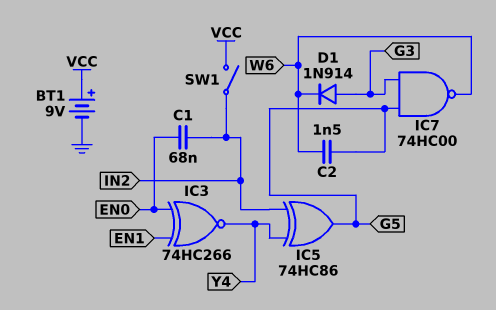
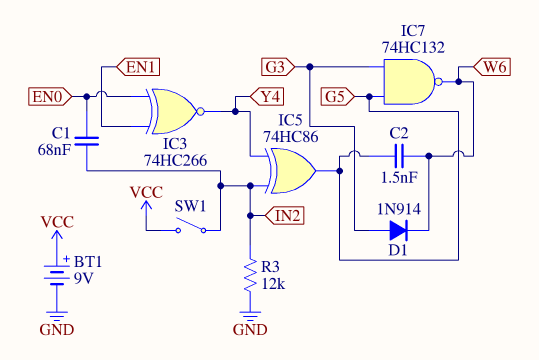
IC7: NAND 74HC00 (in G3, in G5, out W6) -> NAND 74HC132 (in G3, in G5, out W6)
R3: none -> 12k (GND, IN2)

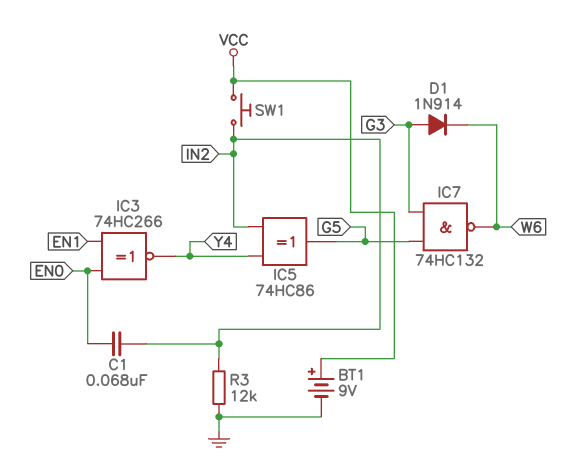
C2: 1.5nF (G5, W6) -> none
SW1: switch (IN2, VCC) -> button (IN2, VCC)

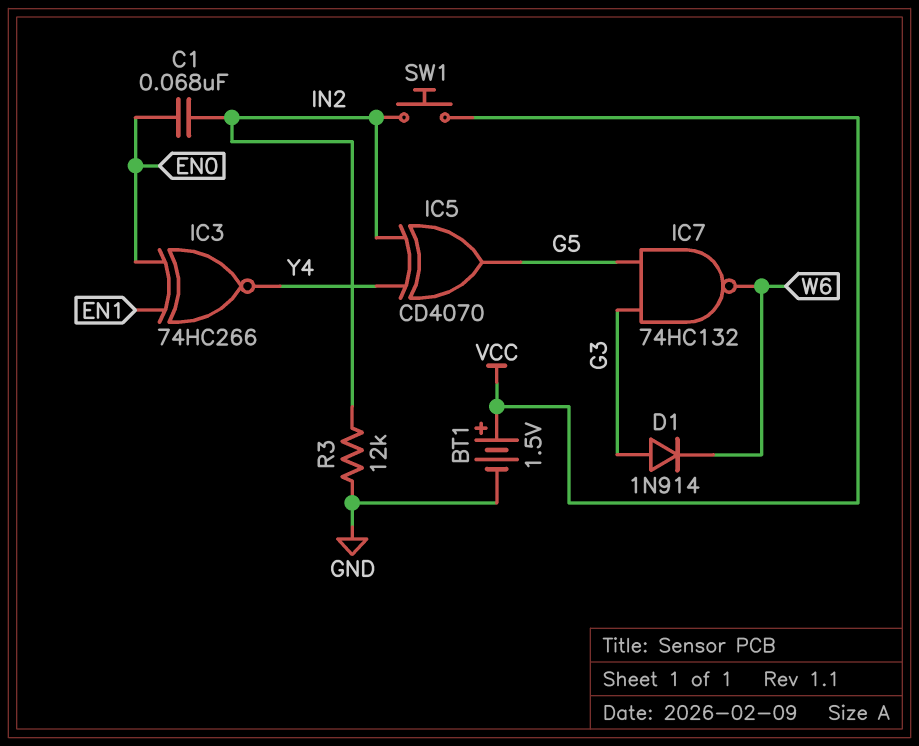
BT1: 9V (plus VCC, minus GND) -> 1.5V (plus VCC, minus GND)
IC5: XOR 74HC86 (in IN2, in Y4, out G5) -> XOR CD4070 (in IN2, in Y4, out G5)

